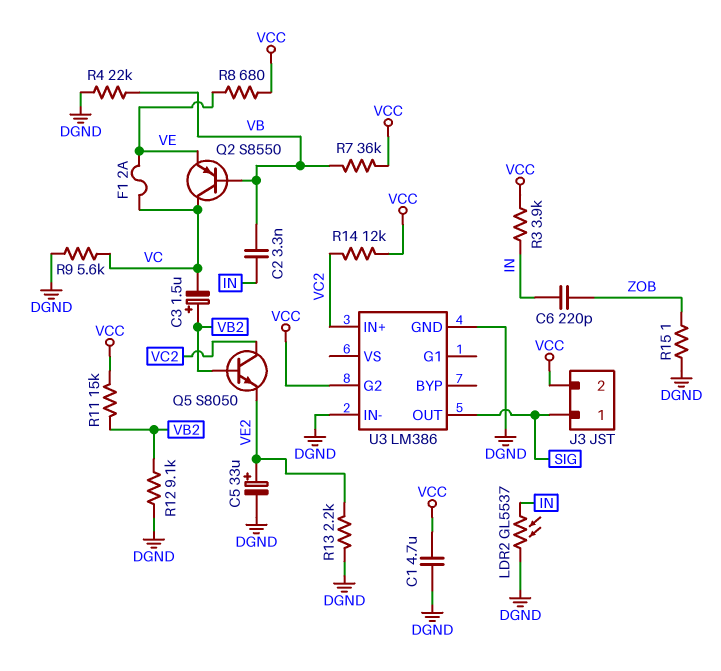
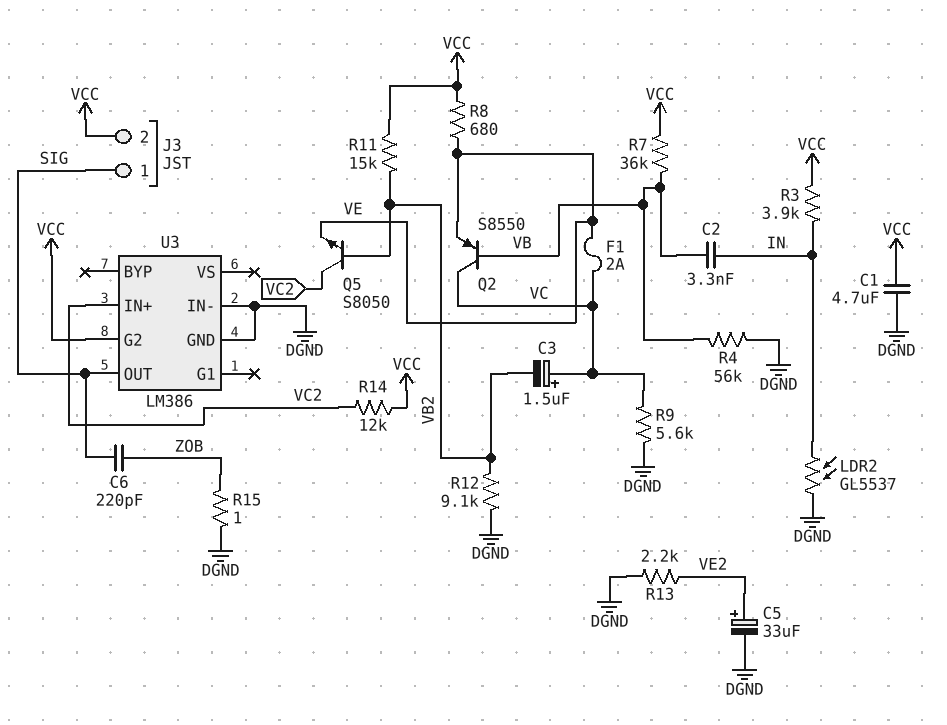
C3: 1.5uF (plus VB2, minus VC) -> 1.5uF (plus VC, minus VB2)
C6: 220pF (IN, ZOB) -> 220pF (SIG, ZOB)
Q5: NPN S8050 (B VB2, C VC2, E VE2) -> NPN S8050 (B VB2, C VC2, E VE)
R4: 22k (DGND, VB) -> 56k (DGND, VB)

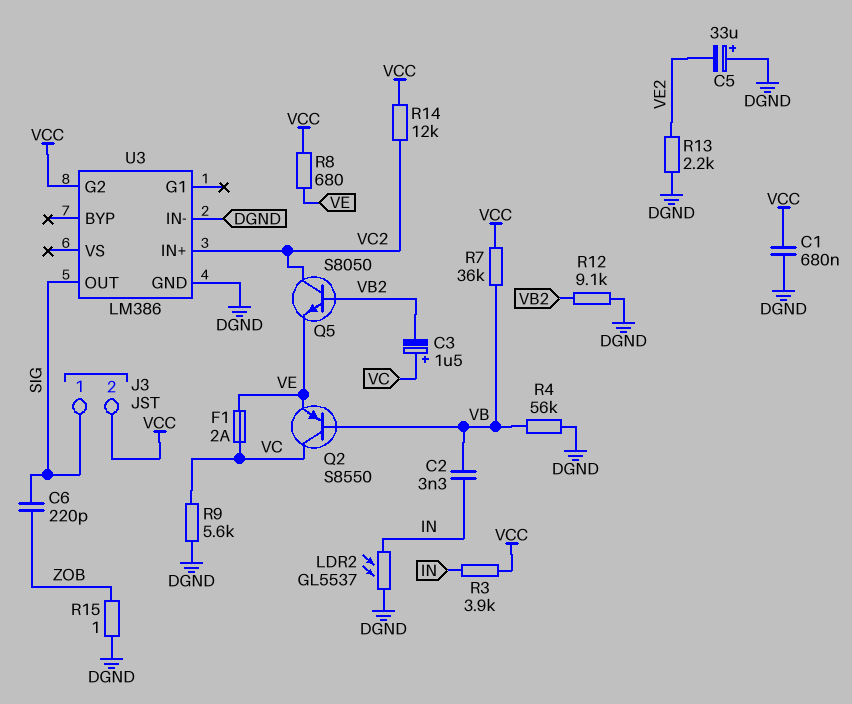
C1: 4.7uF (DGND, VCC) -> 680nF (DGND, VCC)
C5: 33uF (plus VE2, minus DGND) -> 33uF (plus DGND, minus VE2)
R11: 15k (VB2, VCC) -> none

